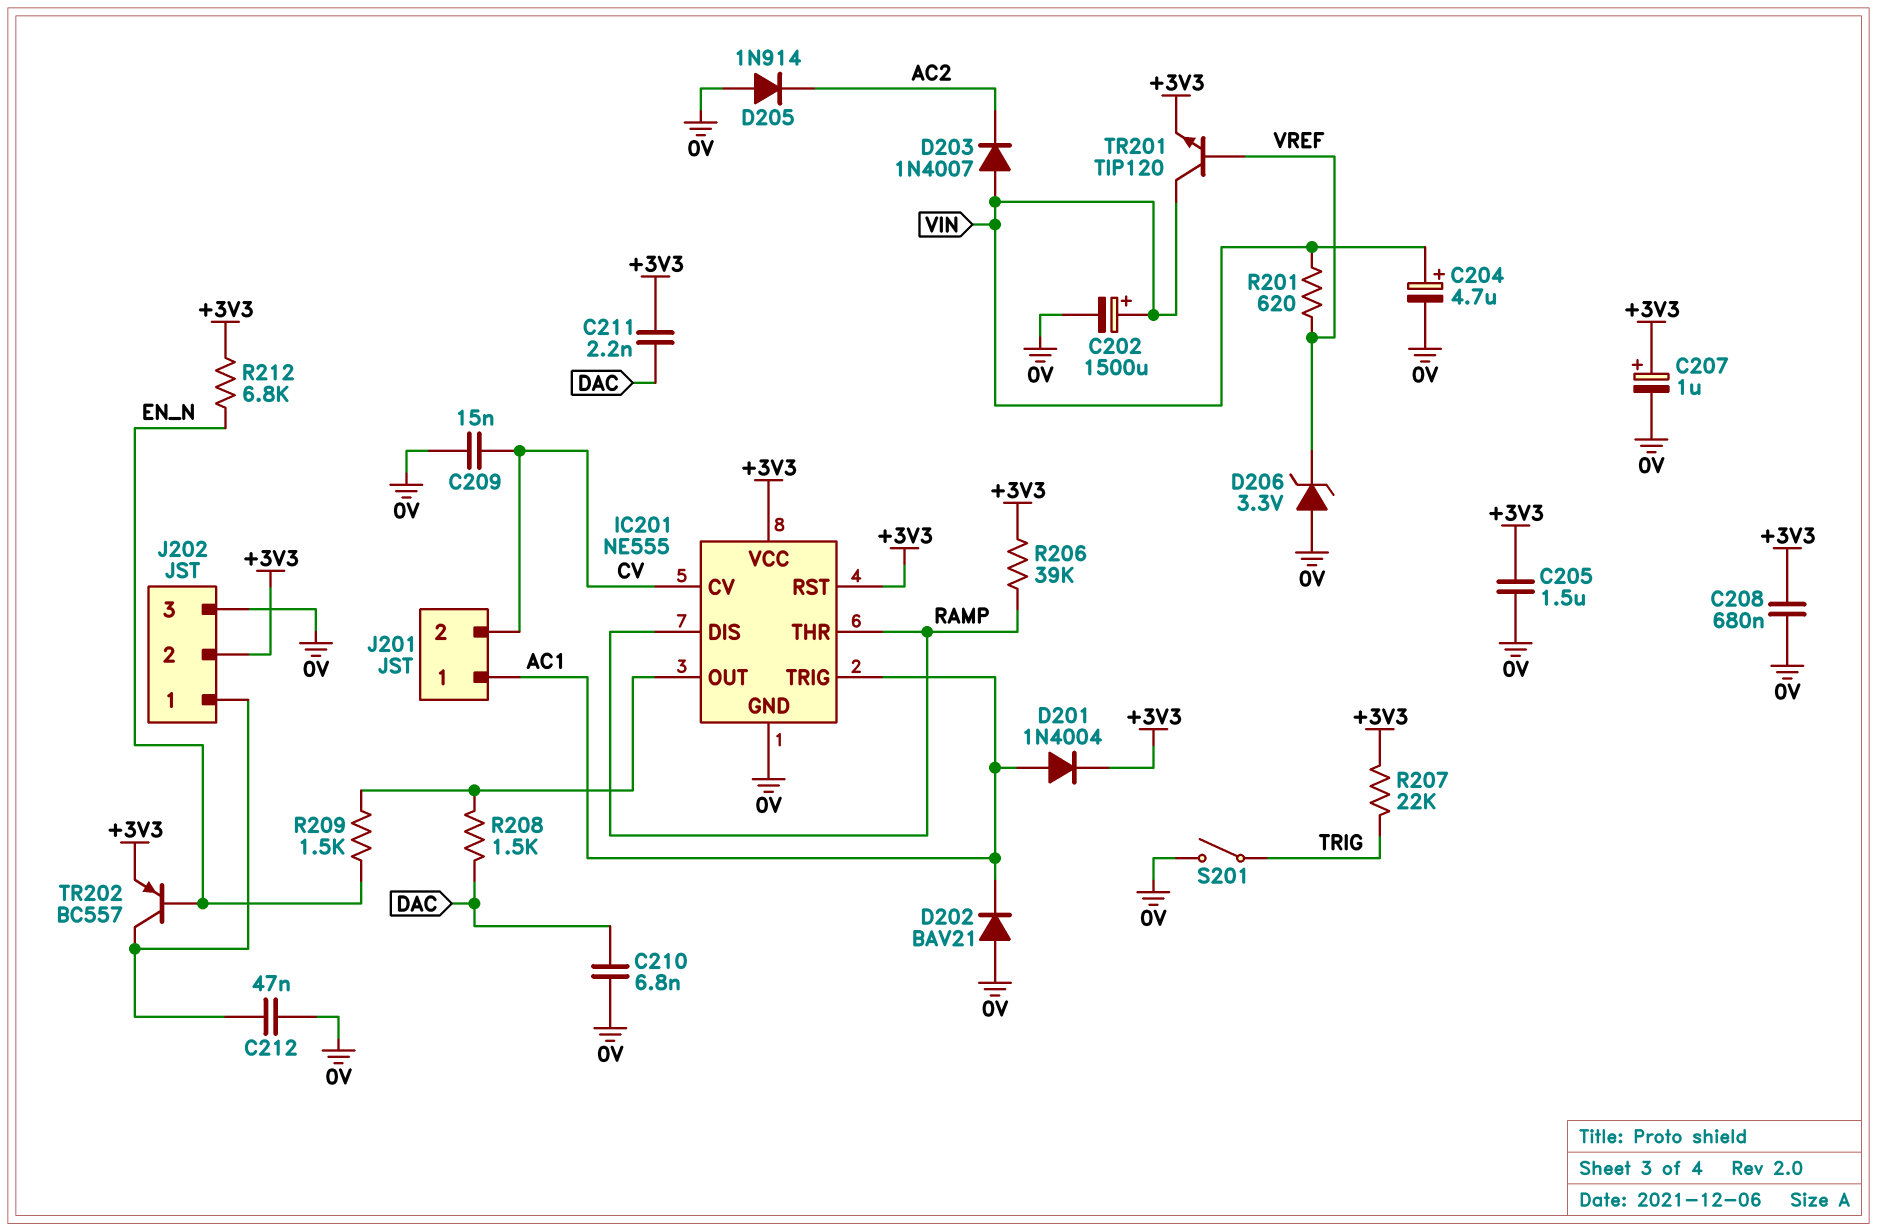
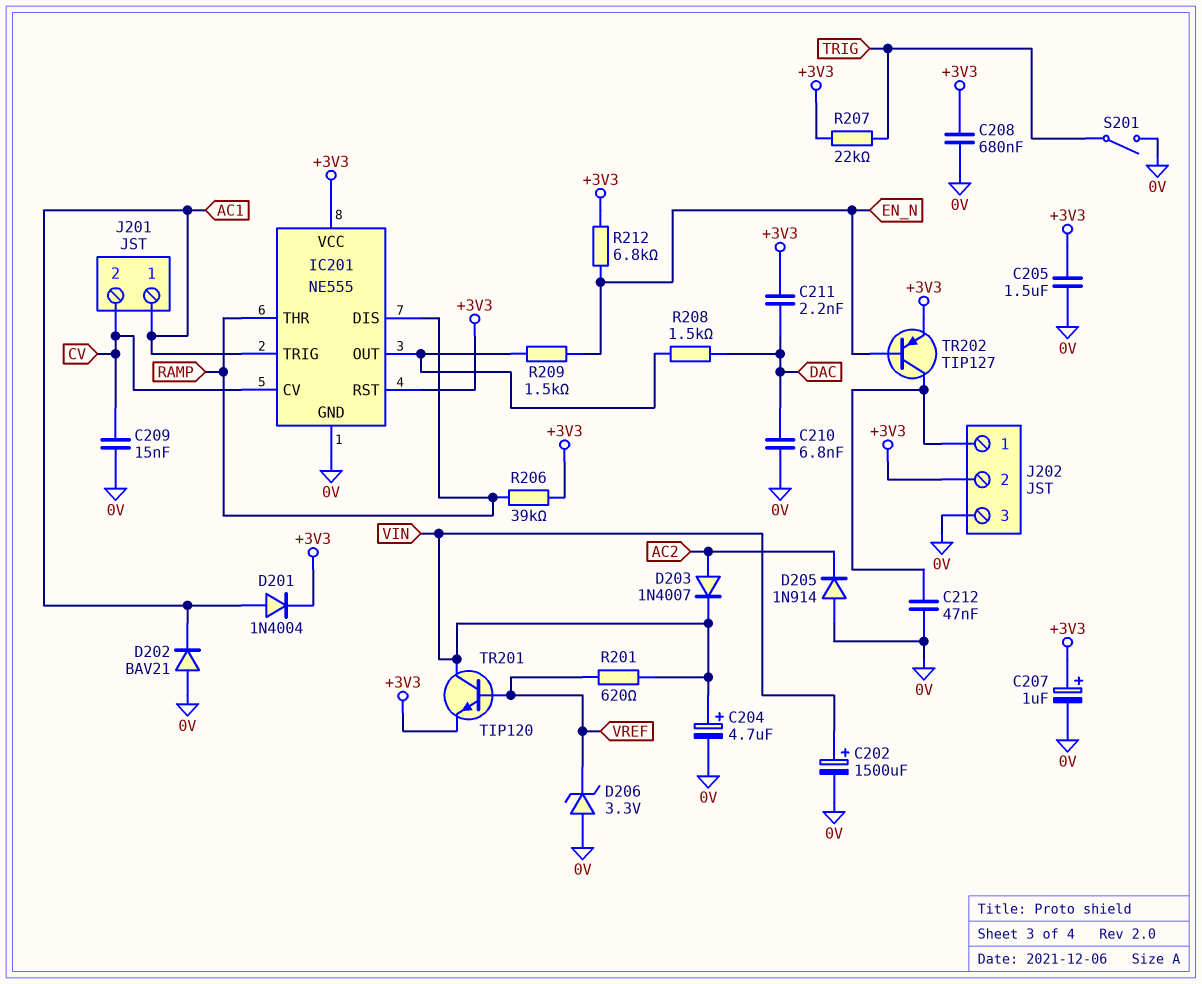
D203: diode 1N4007 (A VIN, K AC2) -> diode 1N4007 (A AC2, K VIN)
TR202: PNP BC557 (B EN_N, C J202/1, E +3V3) -> PNP TIP127 (B EN_N, C J202/1, E +3V3)

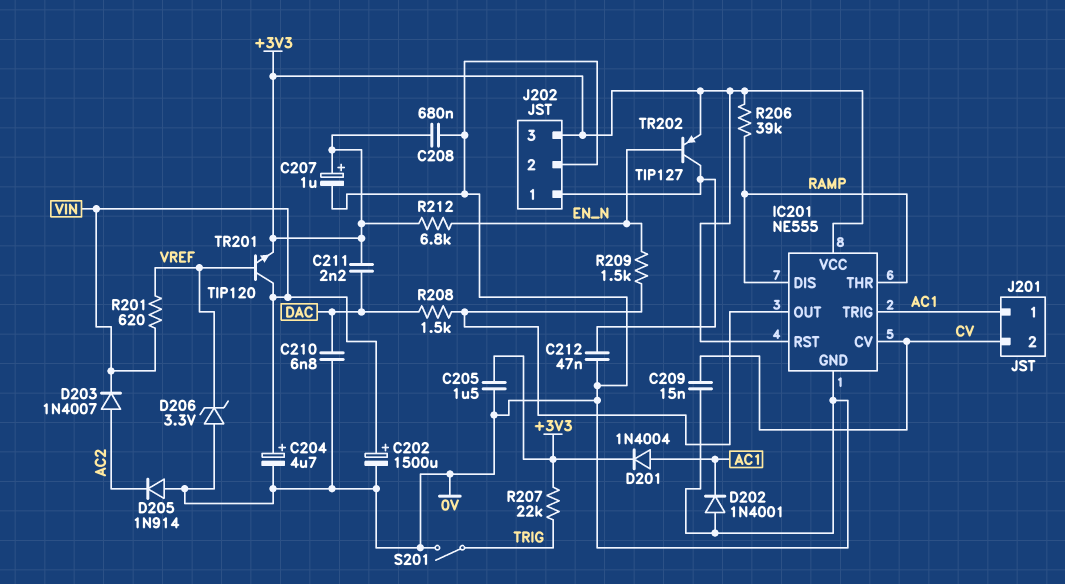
D202: diode BAV21 (A 0V, K AC1) -> diode 1N4001 (A 0V, K AC1)
J202 pin 2: +3V3 -> 0V
J202 pin 3: 0V -> +3V3

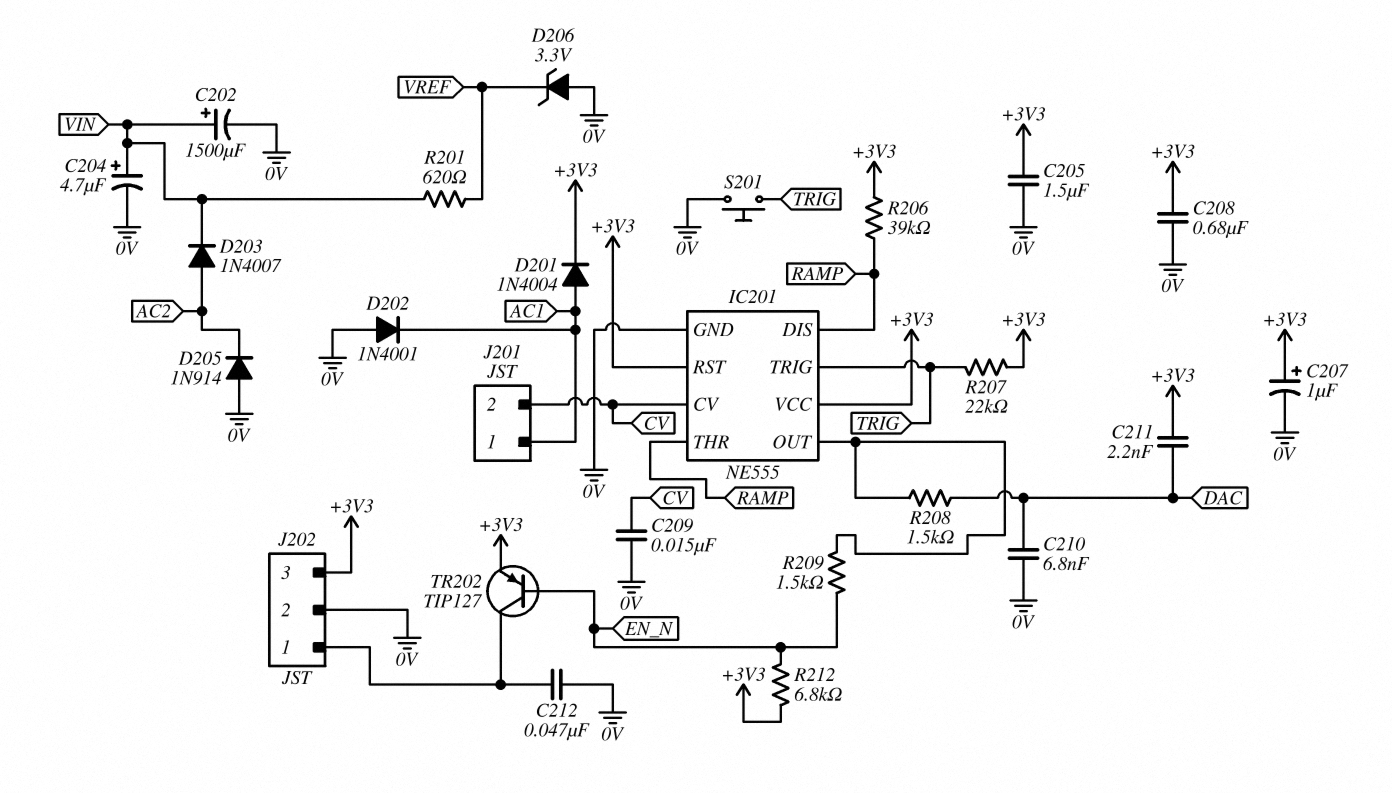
IC201 pin TRIG: AC1 -> TRIG
S201: switch (0V, TRIG) -> button (0V, TRIG)
TR201: NPN TIP120 (B VREF, C VIN, E +3V3) -> none

